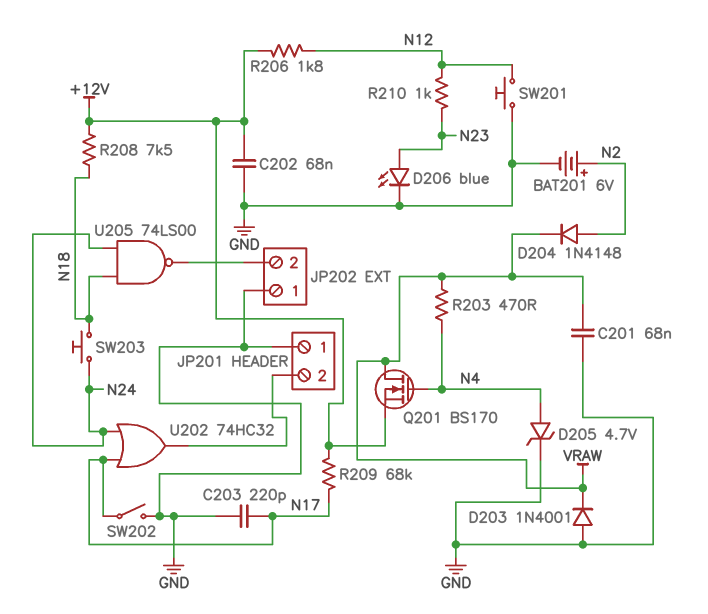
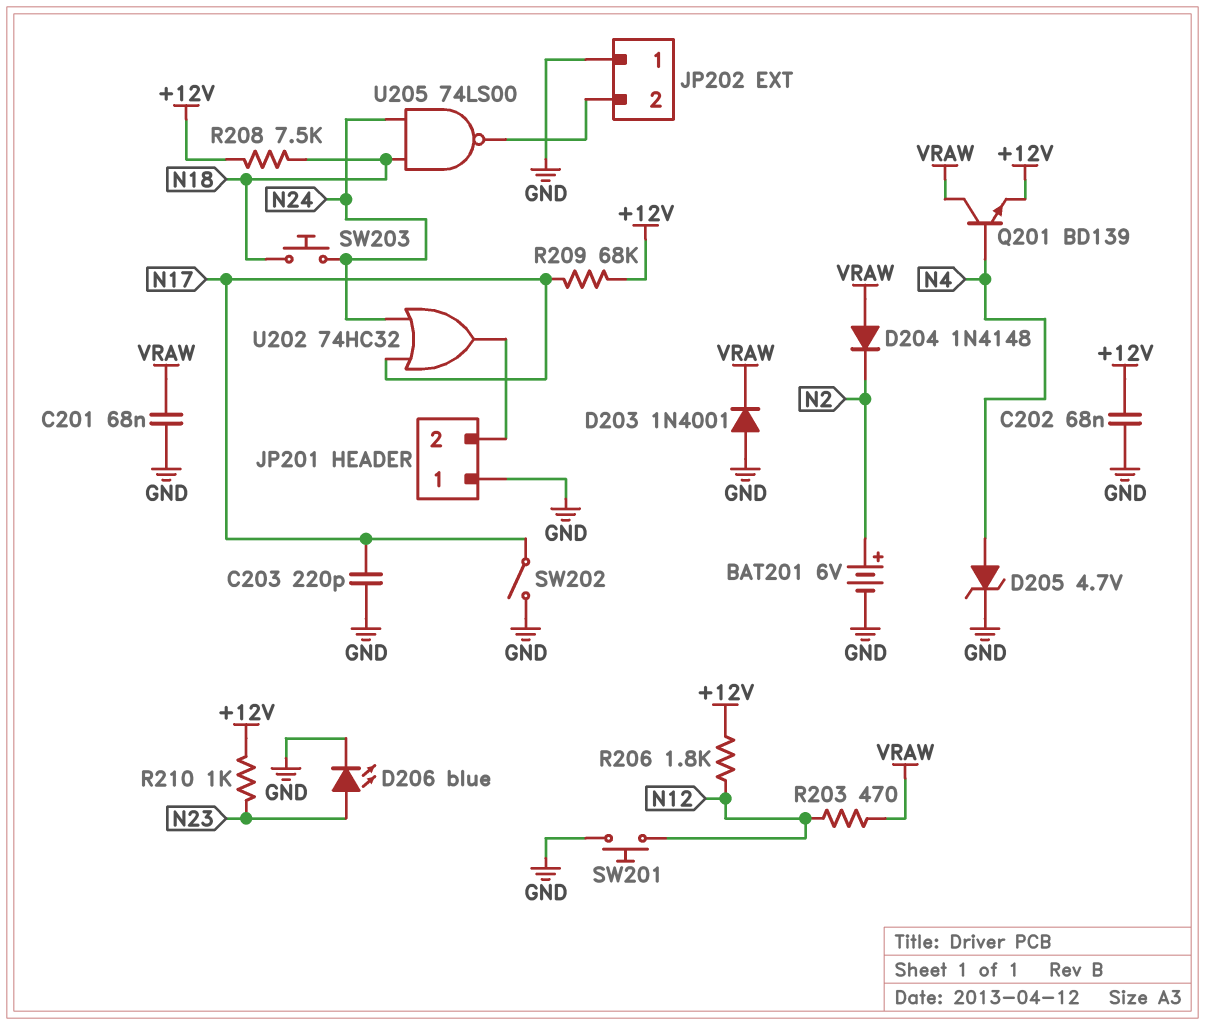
D204: diode 1N4148 (A N2, K VRAW) -> diode 1N4148 (A VRAW, K N2)
Q201: NMOS BS170 (G N4, D VRAW, S +12V) -> NPN BD139 (B N4, C VRAW, E +12V)
R203: 470 (N4, VRAW) -> 470 (N12, VRAW)
R210: 1k (N12, N23) -> 1k (+12V, N23)

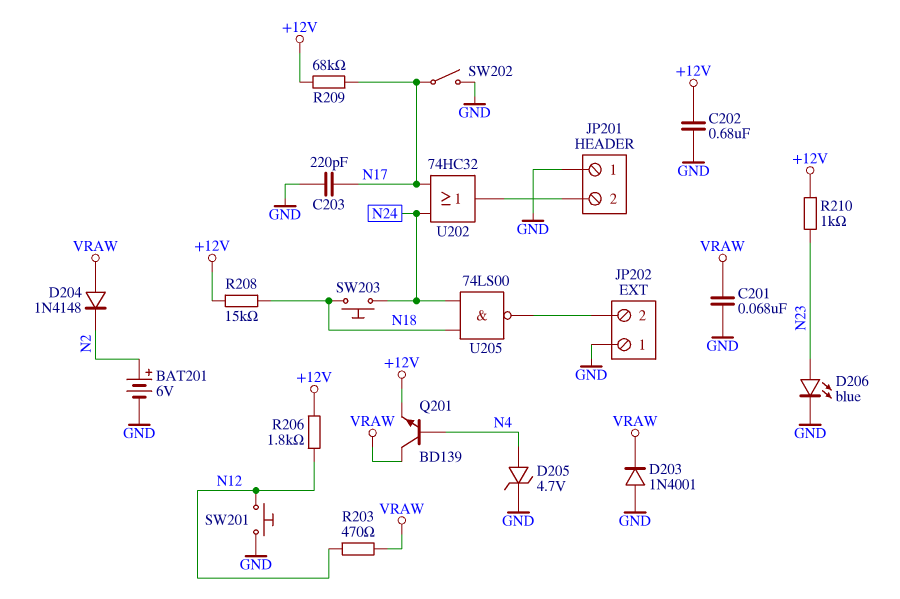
C202: 68nF (+12V, GND) -> 680nF (+12V, GND)
R208: 7.5k (+12V, N18) -> 15k (+12V, N18)

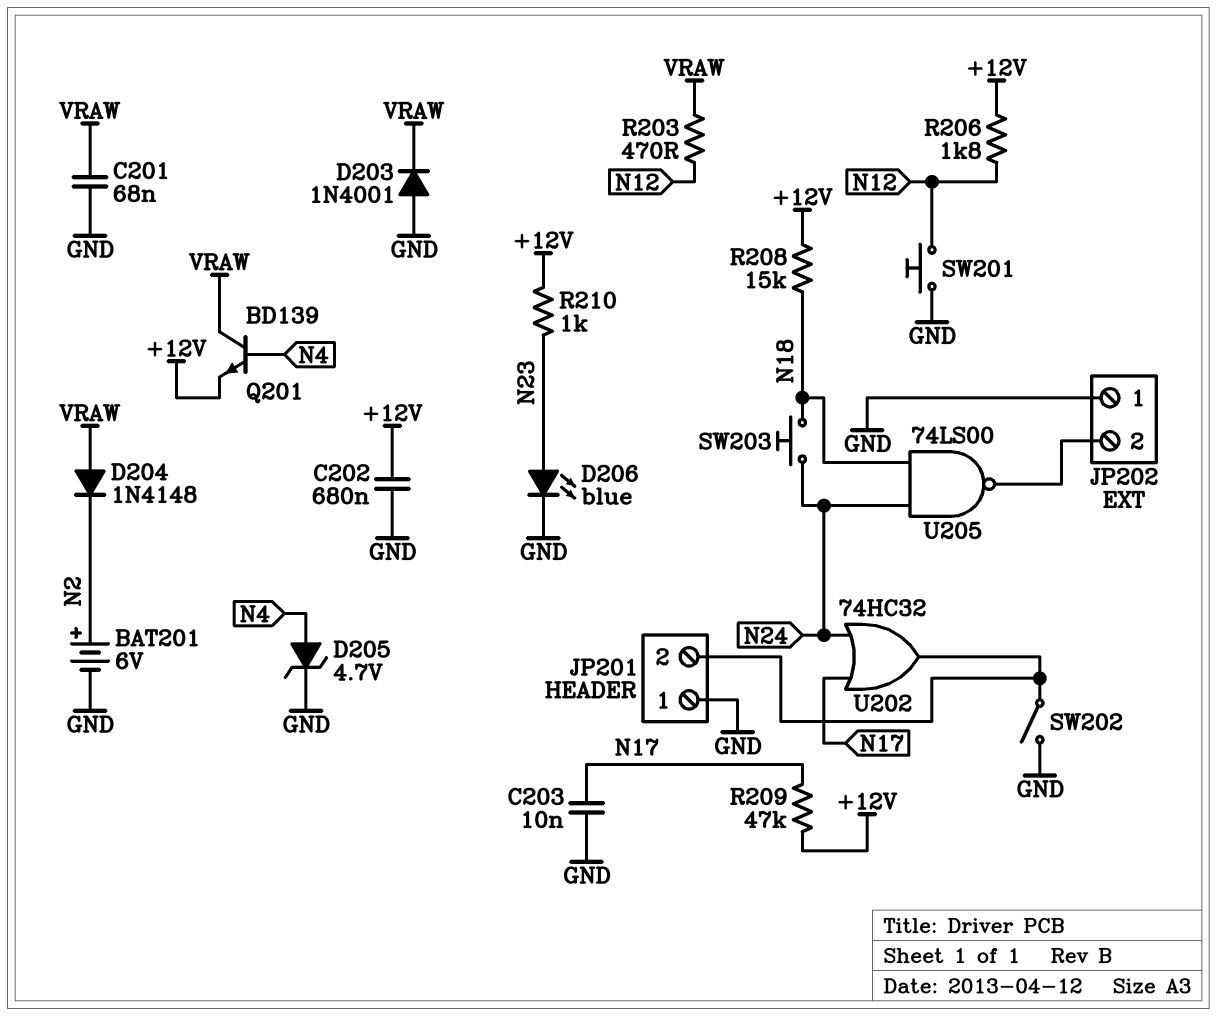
C203: 220pF (GND, N17) -> 10nF (GND, N17)
R209: 68k (+12V, N17) -> 47k (+12V, N17)
SW202: switch (GND, N17) -> switch (GND, JP201/2)

